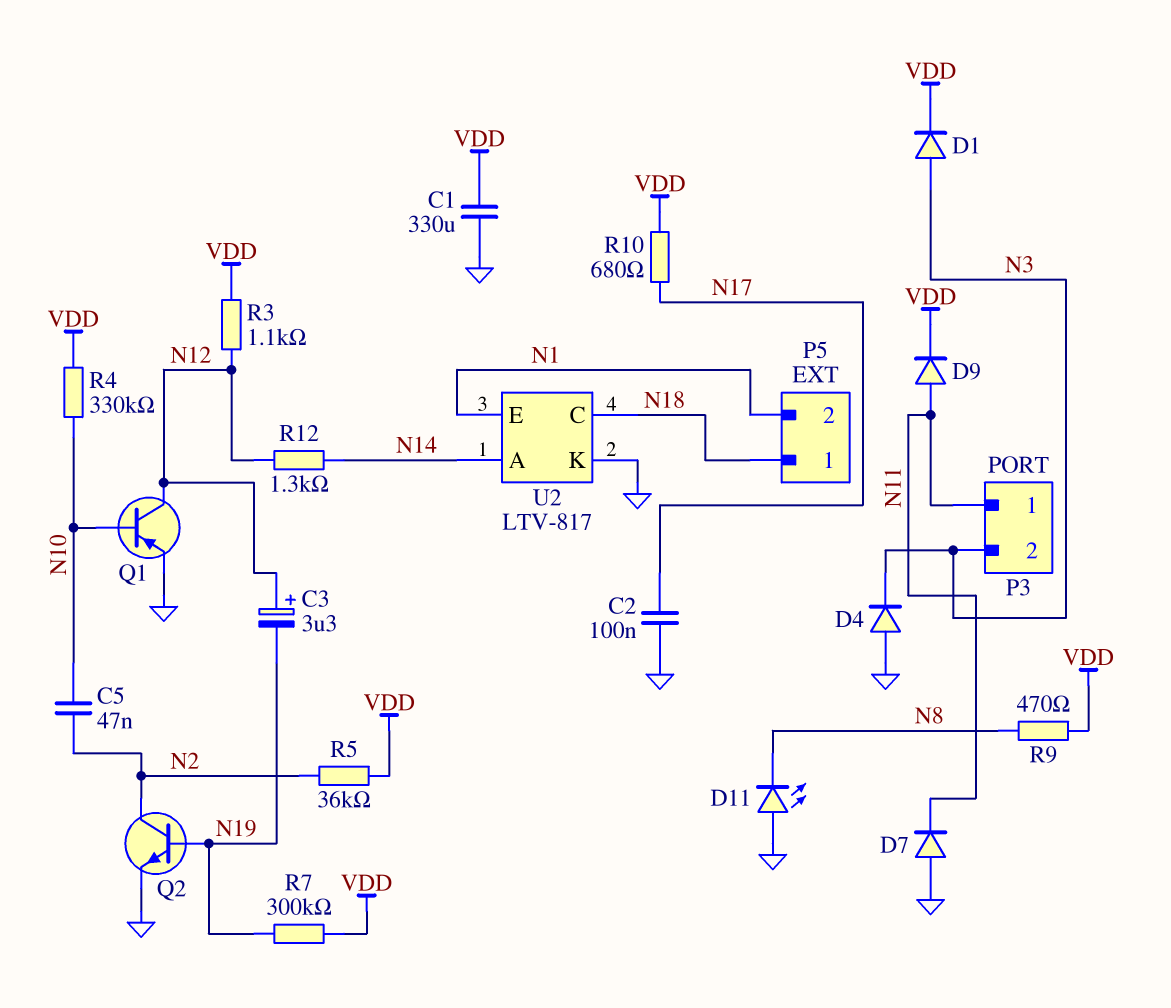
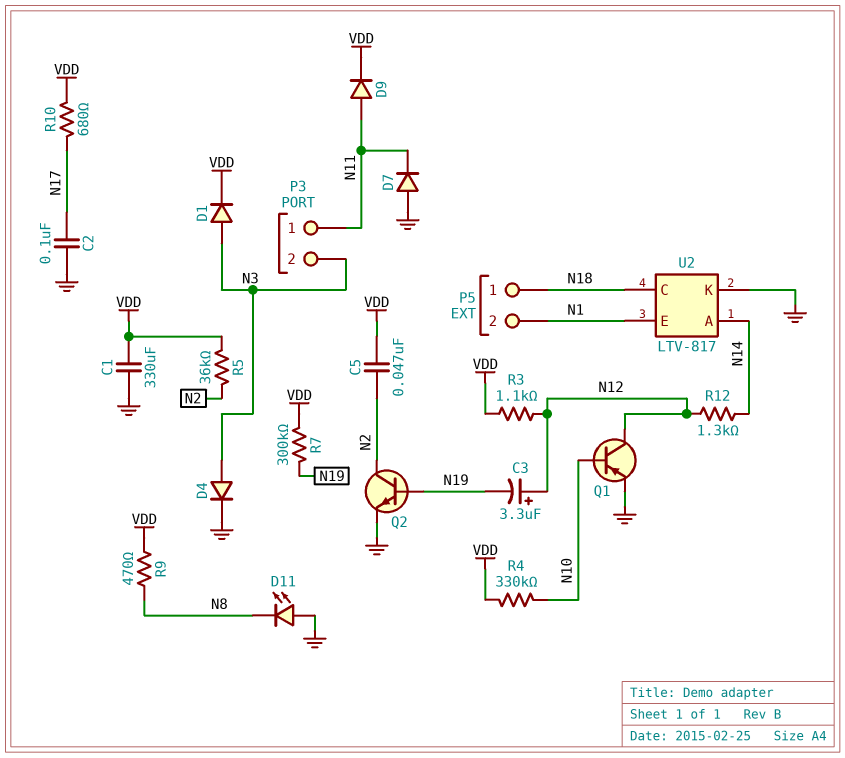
C5: 47nF (N2, N10) -> 47nF (N2, VDD)
D4: diode (A GND, K N3) -> diode (A N3, K GND)

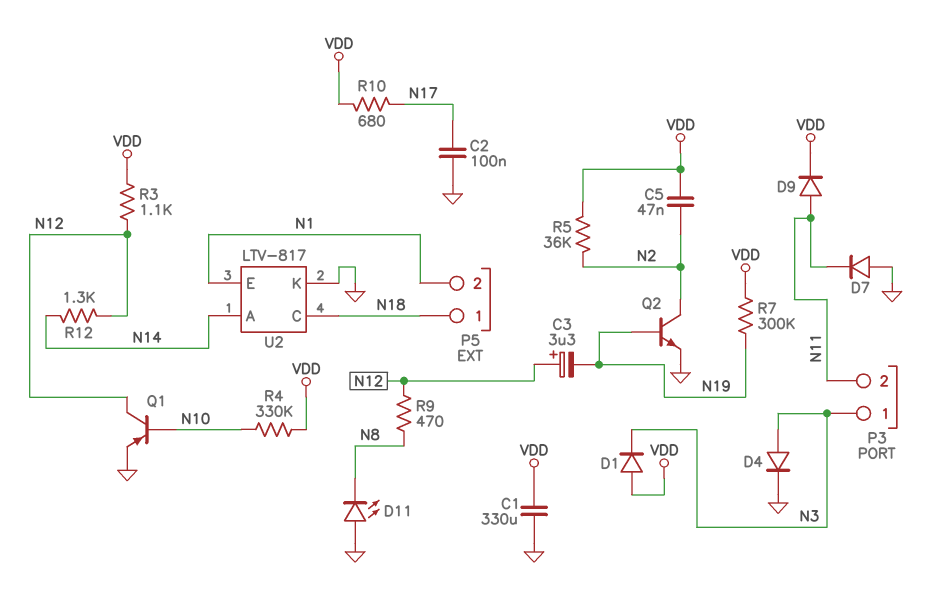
D1: diode (A N3, K VDD) -> diode (A VDD, K N3)
P3 pin 1: N11 -> N3
P3 pin 2: N3 -> N11
R9: 470 (N8, VDD) -> 470 (N8, N12)

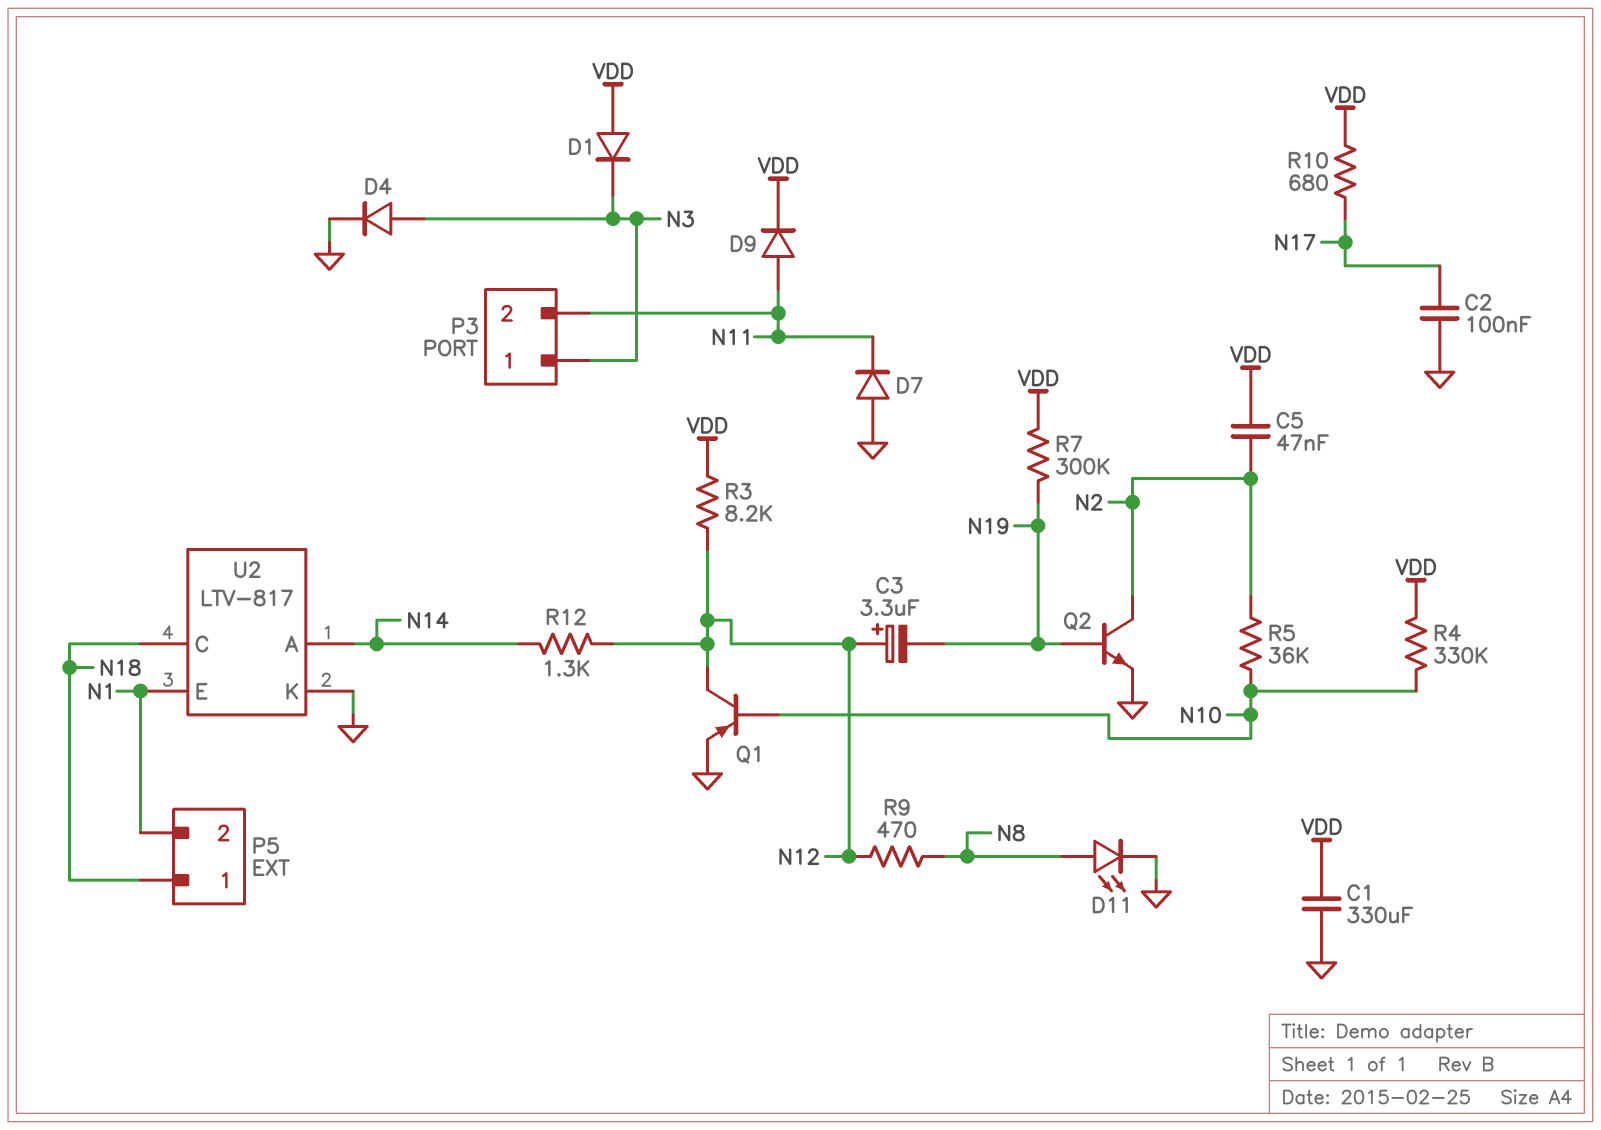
D11: LED (A GND, K N8) -> LED (A N8, K GND)
R3: 1.1k (N12, VDD) -> 8.2k (N12, VDD)
R5: 36k (N2, VDD) -> 36k (N2, N10)

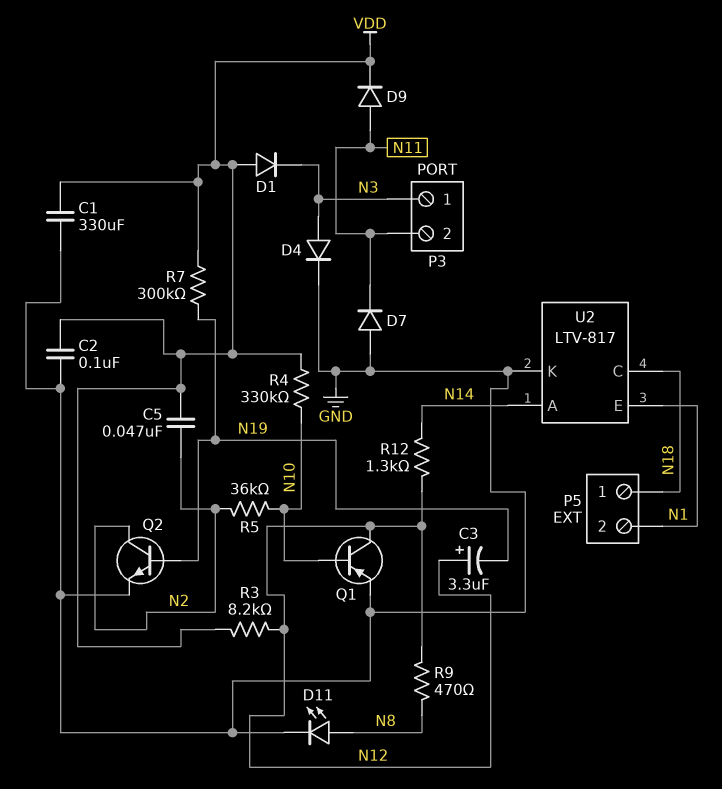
C2: 100nF (GND, N17) -> 100nF (GND, VDD)
R10: 680 (N17, VDD) -> none

